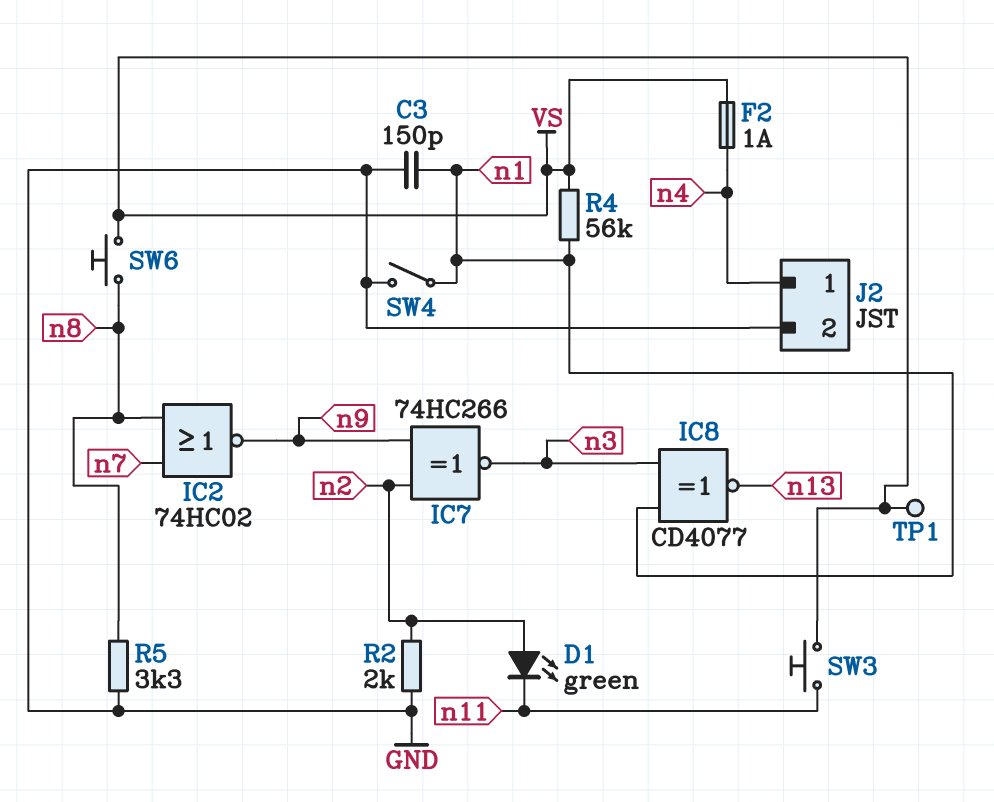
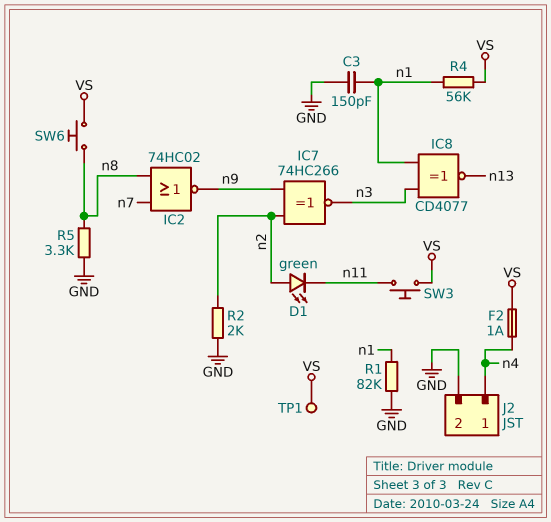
R1: none -> 82k (GND, n1)
SW4: switch (GND, n1) -> none

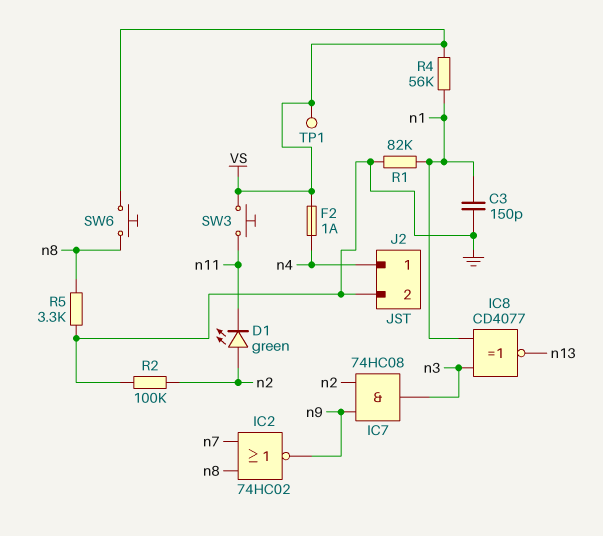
IC7: XNOR 74HC266 (in n2, in n9, out n3) -> AND 74HC08 (in n2, in n9, out n3)
R2: 2k (GND, n2) -> 100k (GND, n2)

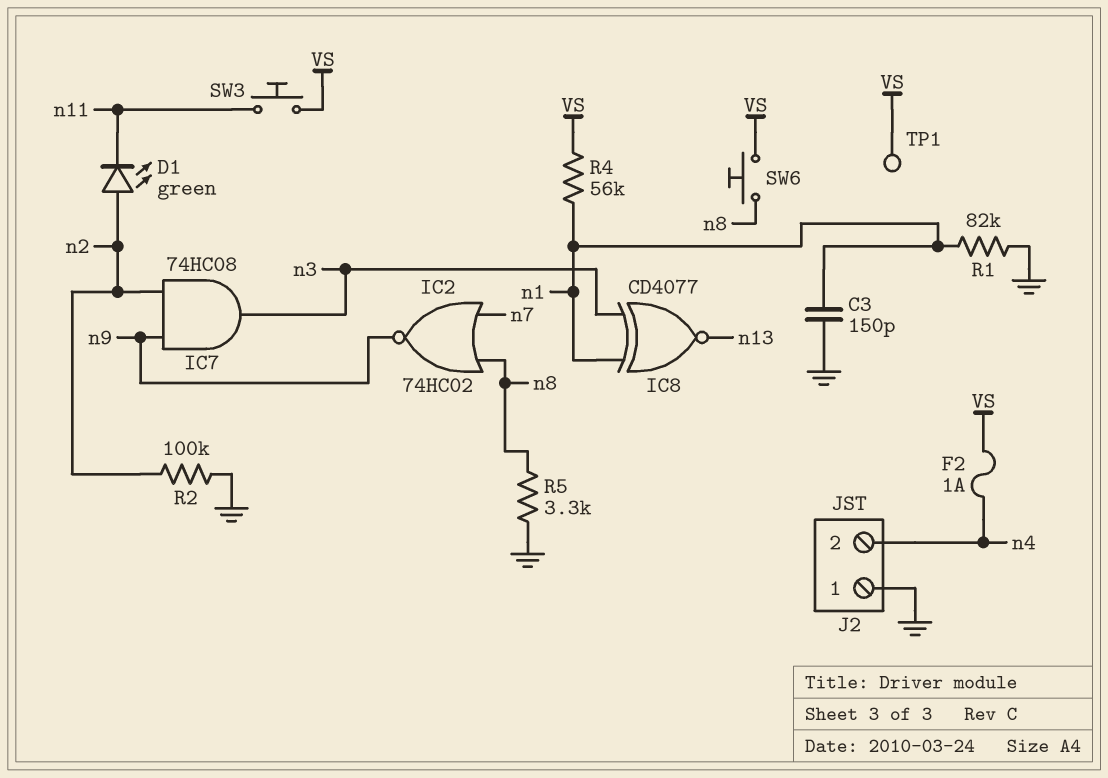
J2 pin 1: n4 -> GND
J2 pin 2: GND -> n4

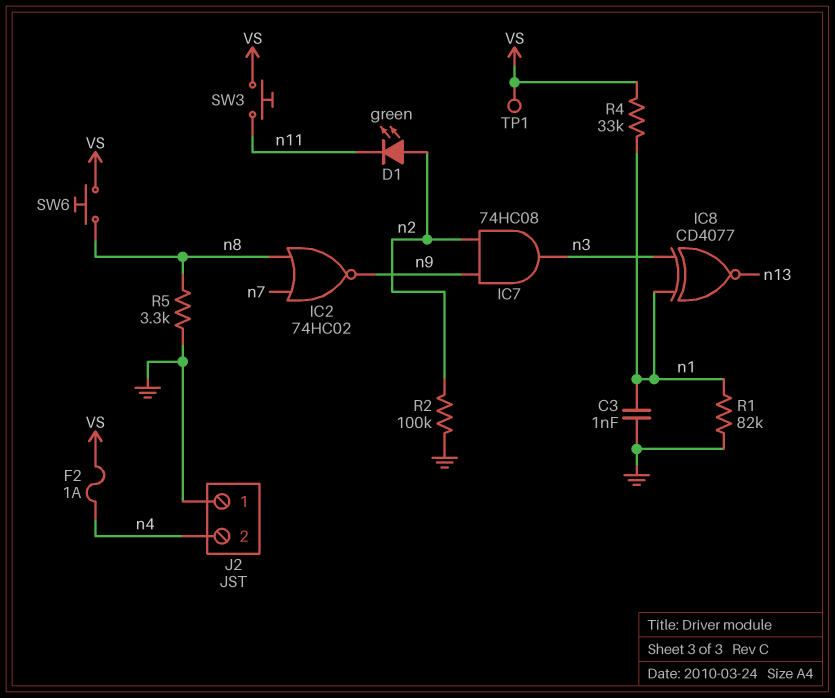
C3: 150pF (GND, n1) -> 1nF (GND, n1)
R4: 56k (VS, n1) -> 33k (VS, n1)

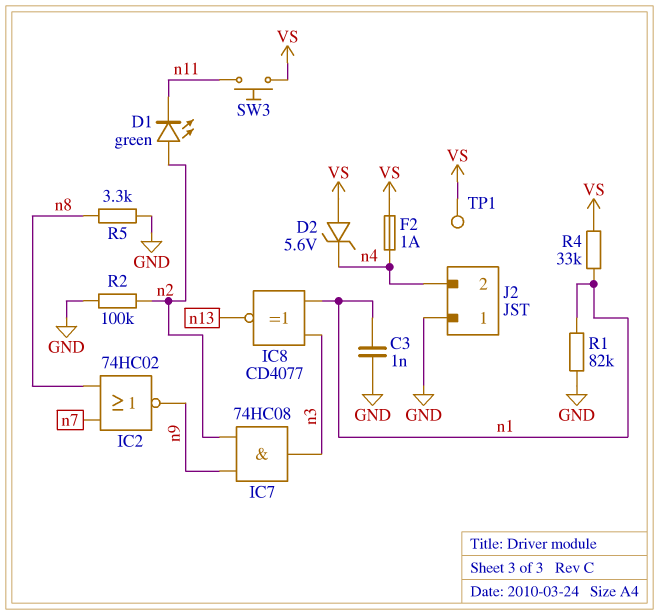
D2: none -> zener 5.6V (A VS, K n4)
SW6: button (VS, n8) -> none

